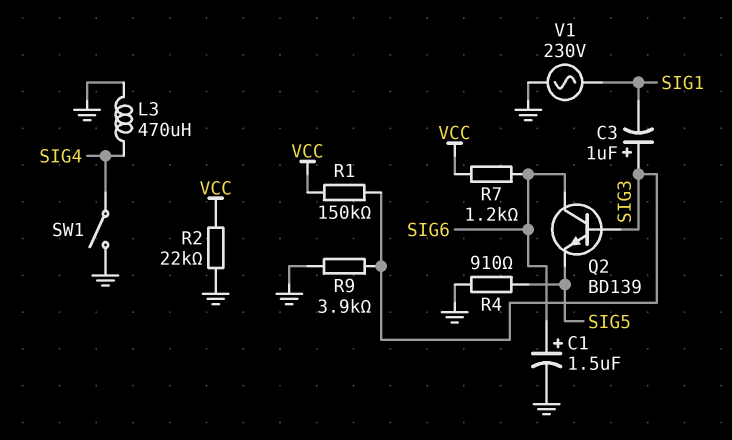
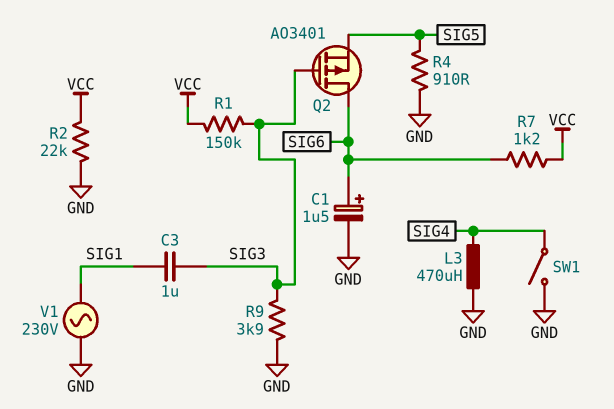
C3: 1uF (plus SIG3, minus SIG1) -> 1uF (SIG1, SIG3)
Q2: NPN BD139 (B SIG3, C SIG6, E SIG5) -> PMOS AO3401 (G SIG3, D SIG6, S SIG5)

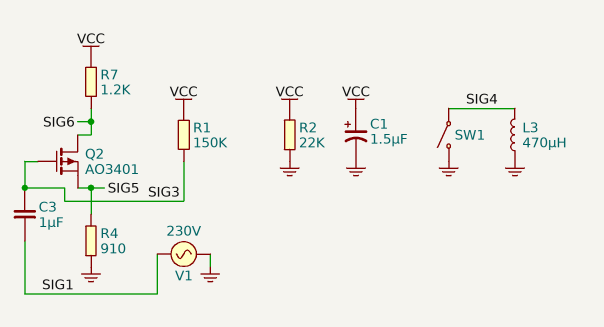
C1: 1.5uF (plus SIG6, minus GND) -> 1.5uF (plus VCC, minus GND)
R9: 3.9k (GND, SIG3) -> none

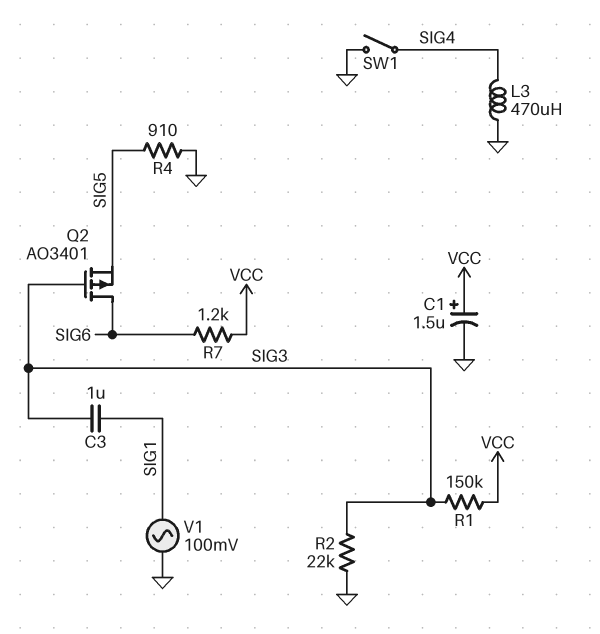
R2: 22k (GND, VCC) -> 22k (GND, SIG3)
V1: AC 230V (GND, SIG1) -> AC 100mV (GND, SIG1)

